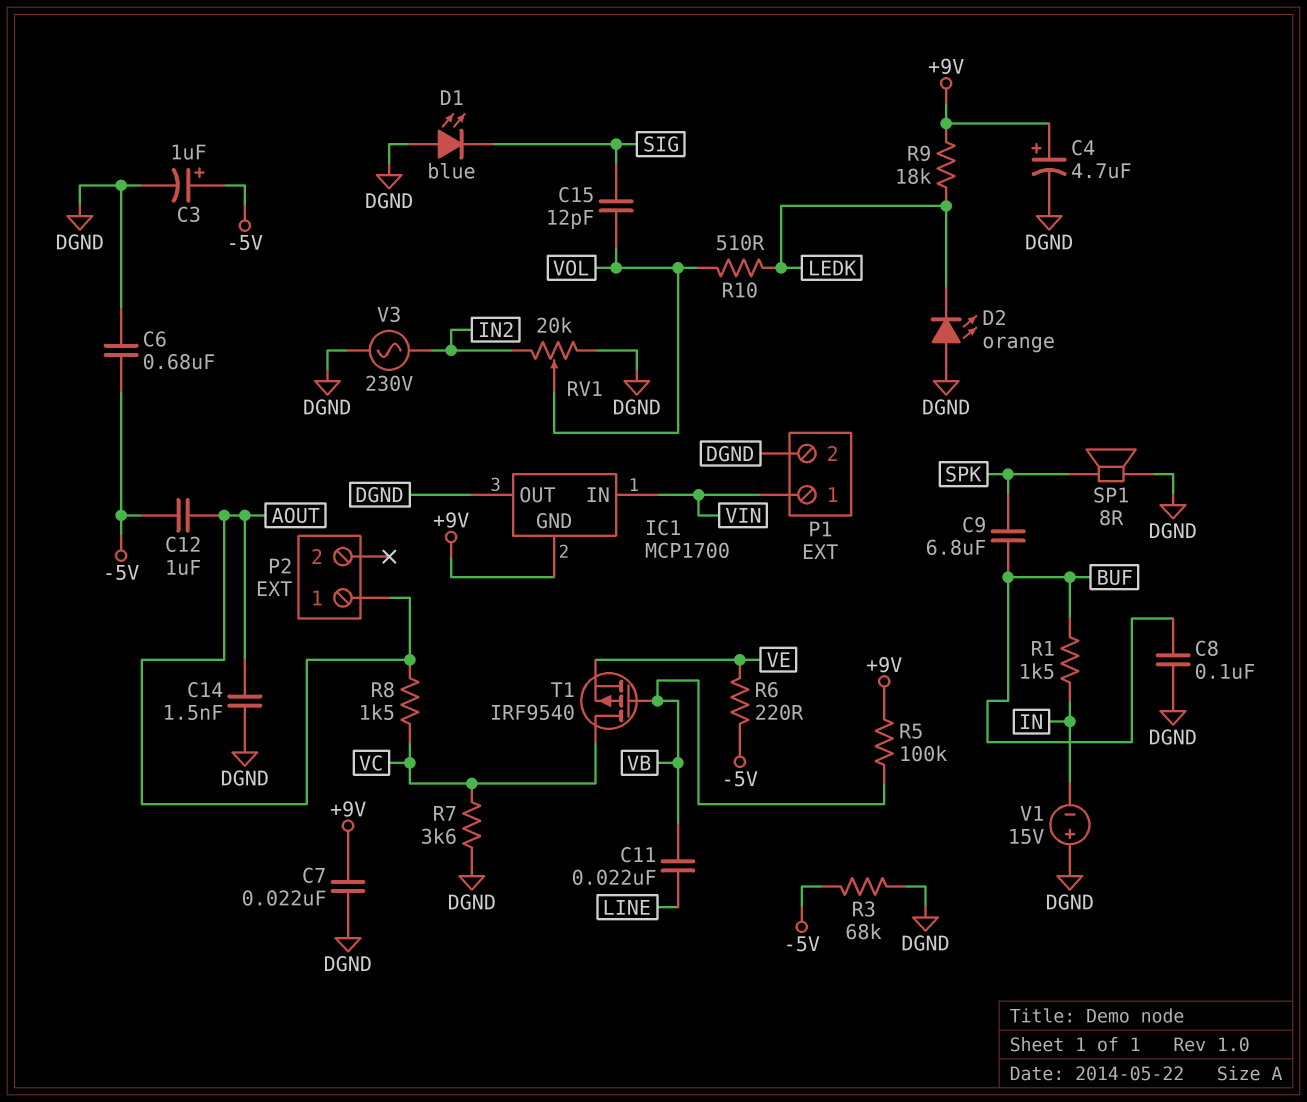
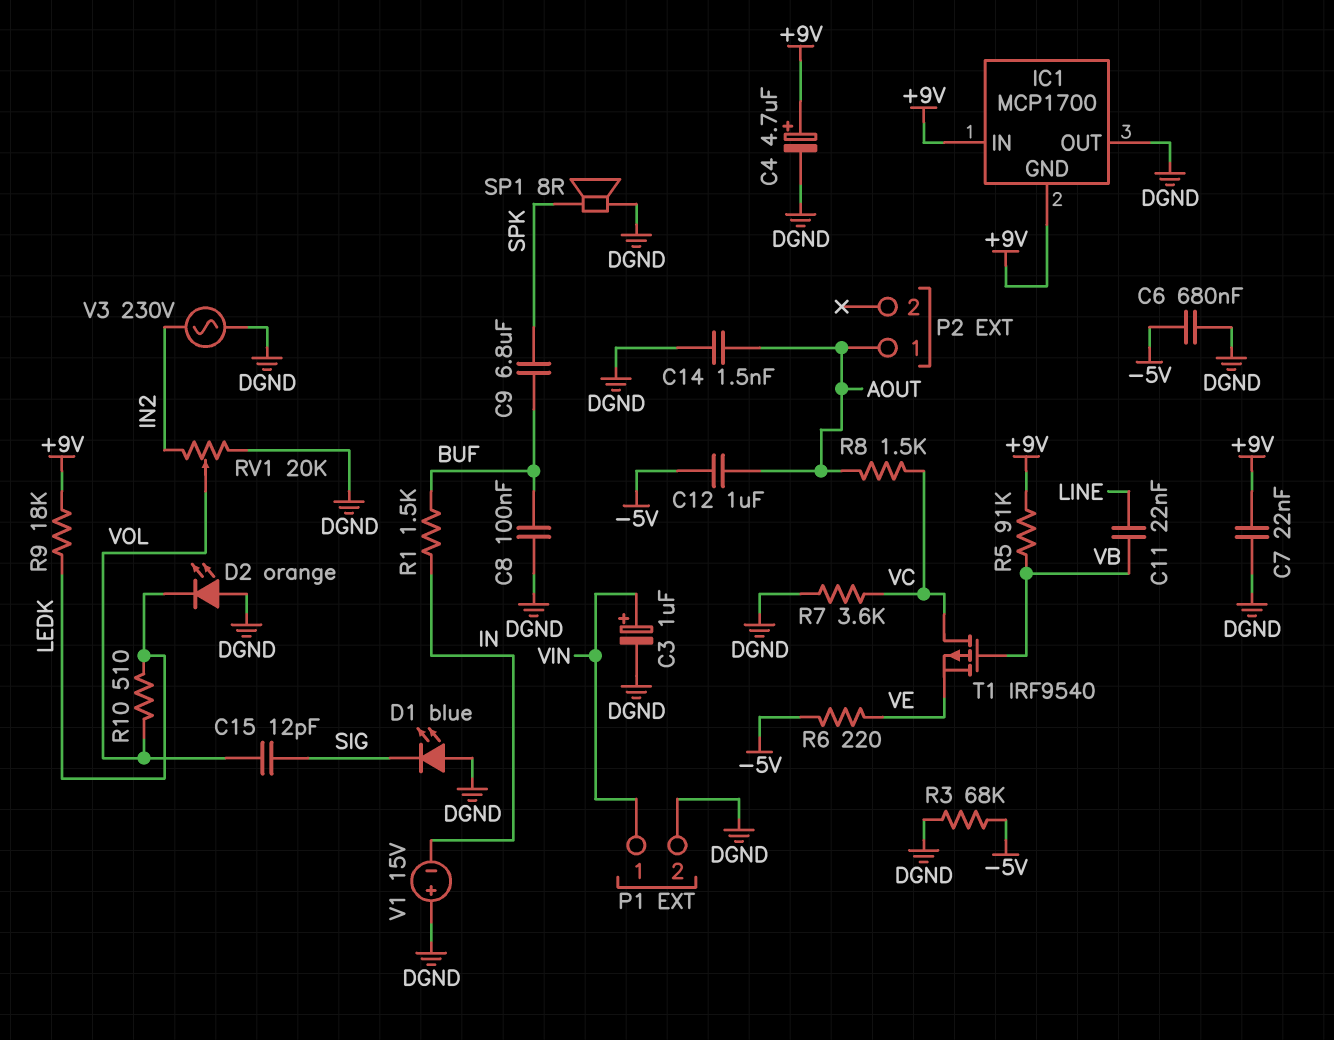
C3: 1uF (plus -5V, minus DGND) -> 1uF (plus VIN, minus DGND)
IC1 pin IN: VIN -> +9V
R5: 100k (+9V, VB) -> 91k (+9V, VB)

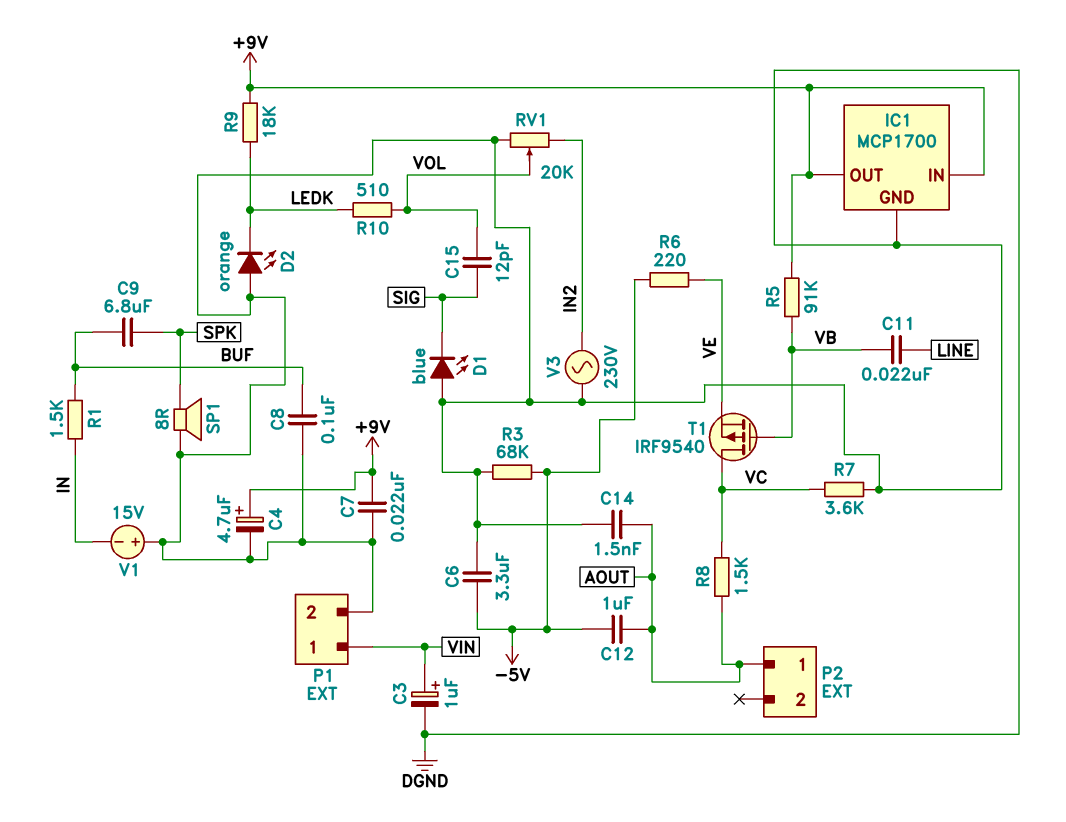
C6: 680nF (-5V, DGND) -> 3.3uF (-5V, DGND)
IC1 pin GND: +9V -> DGND
IC1 pin OUT: DGND -> +9V

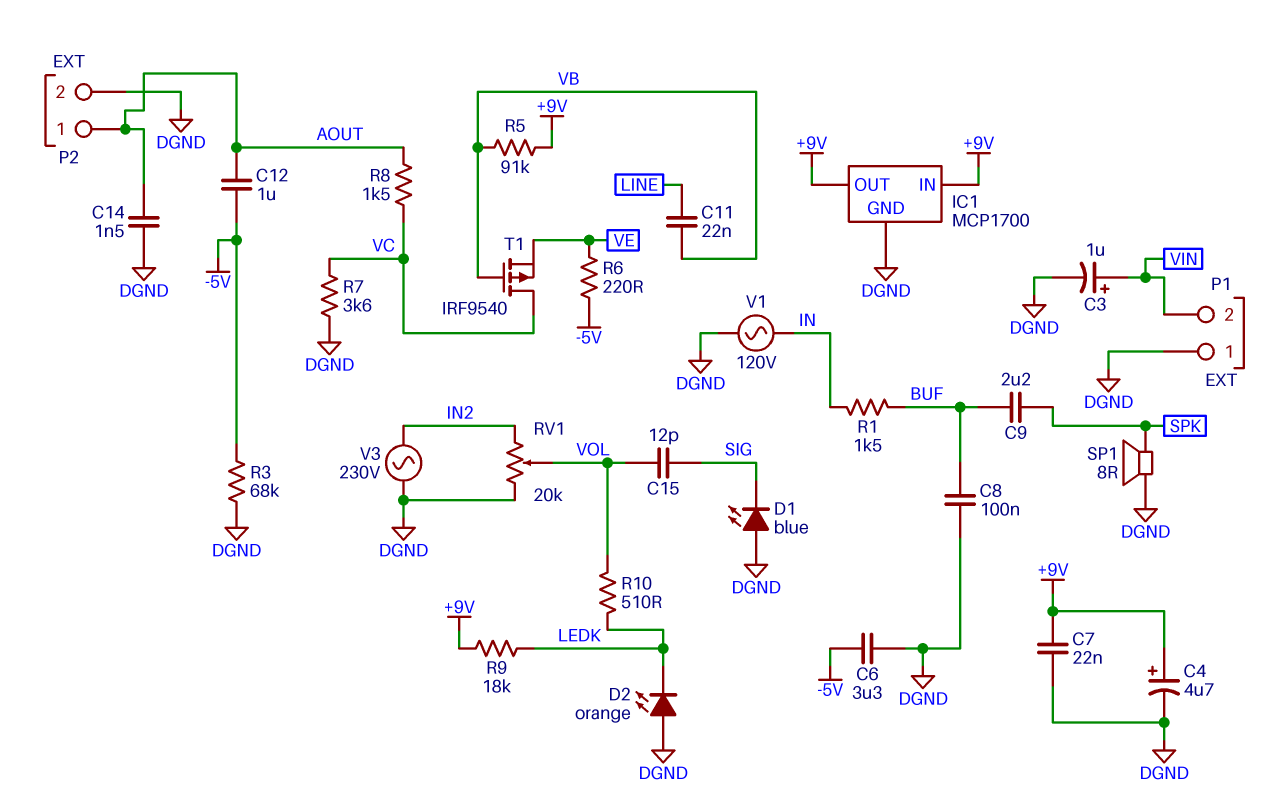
C9: 6.8uF (BUF, SPK) -> 2.2uF (BUF, SPK)
P1 pin 1: VIN -> DGND
P1 pin 2: DGND -> VIN
P2 pin 2: none -> DGND
V1: 15V (plus DGND, minus IN) -> AC 120V (DGND, IN)

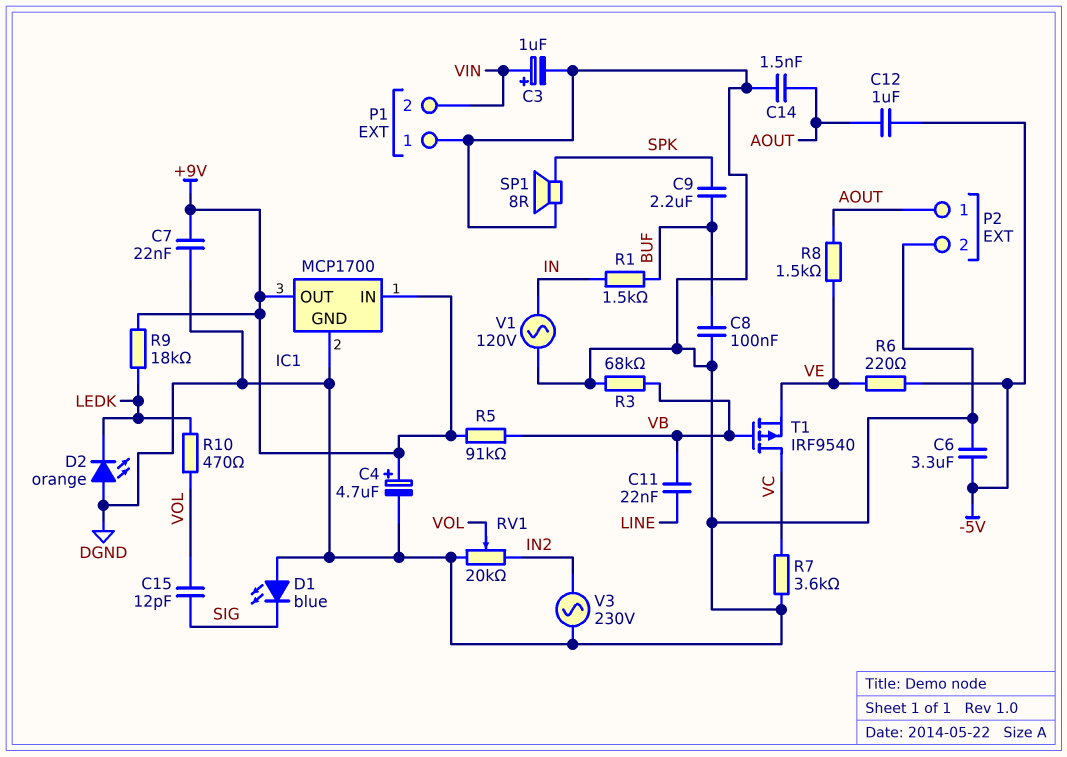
R3: 68k (-5V, DGND) -> 68k (DGND, VB)
R8: 1.5k (AOUT, VC) -> 1.5k (AOUT, VE)
R10: 510 (LEDK, VOL) -> 470 (LEDK, VOL)

